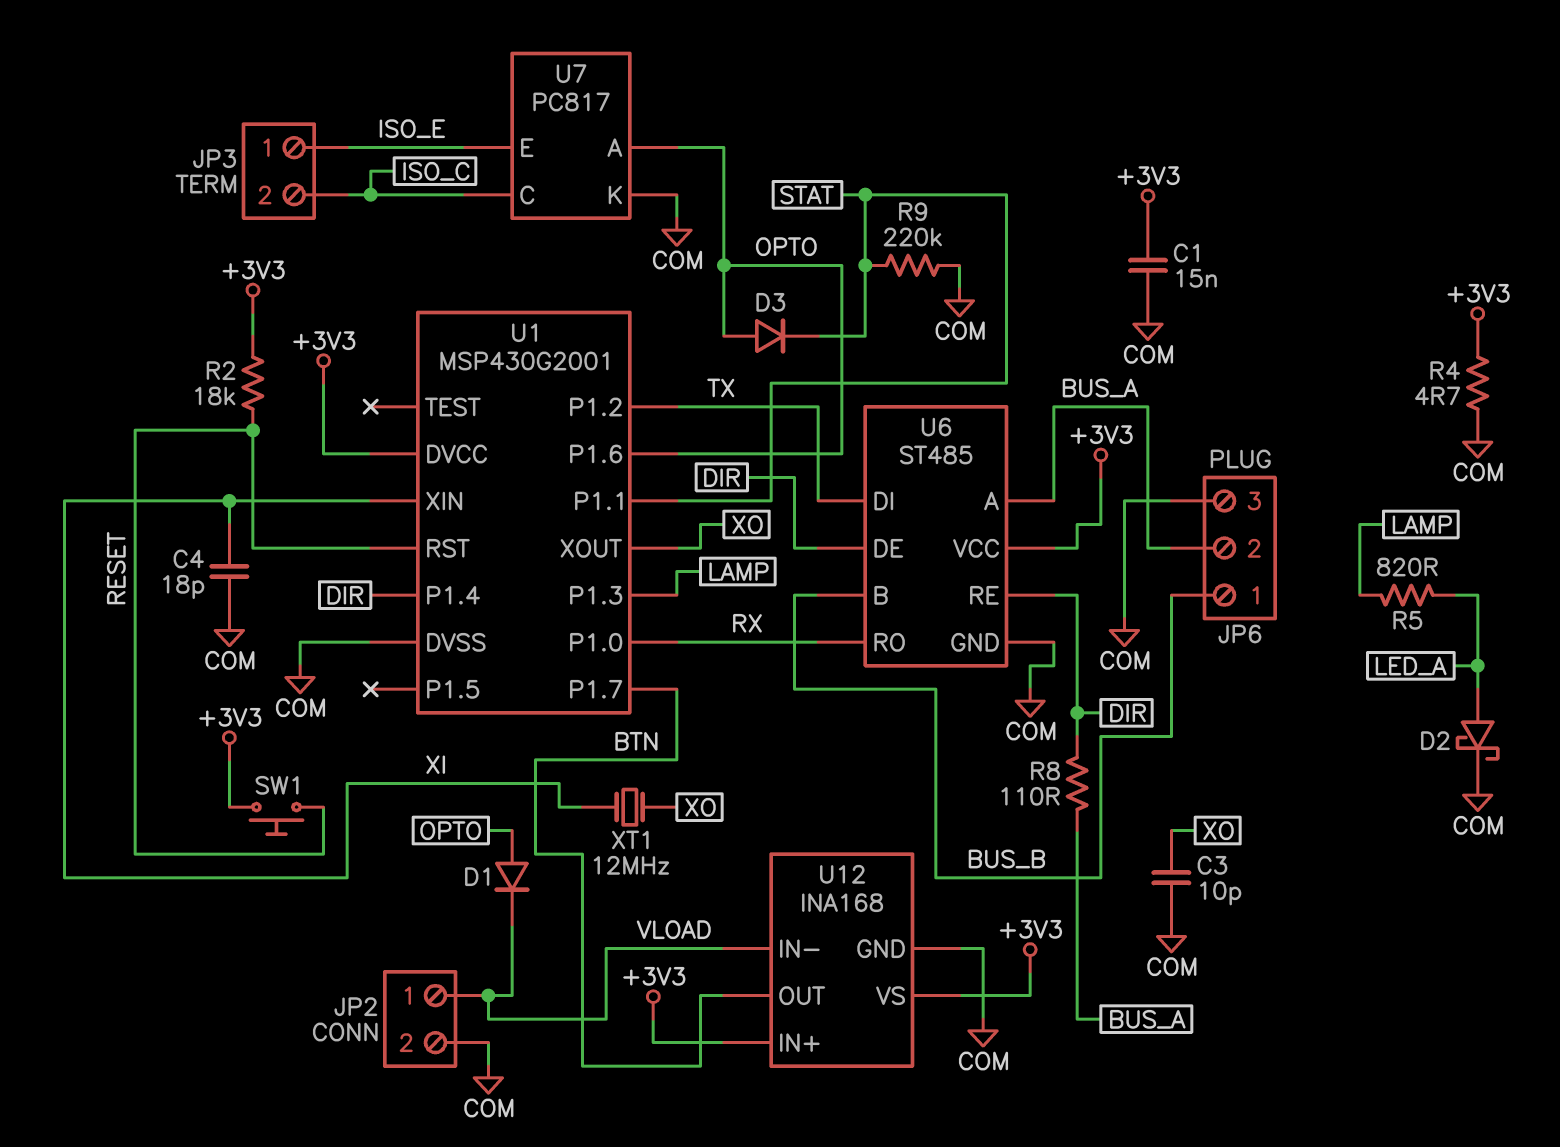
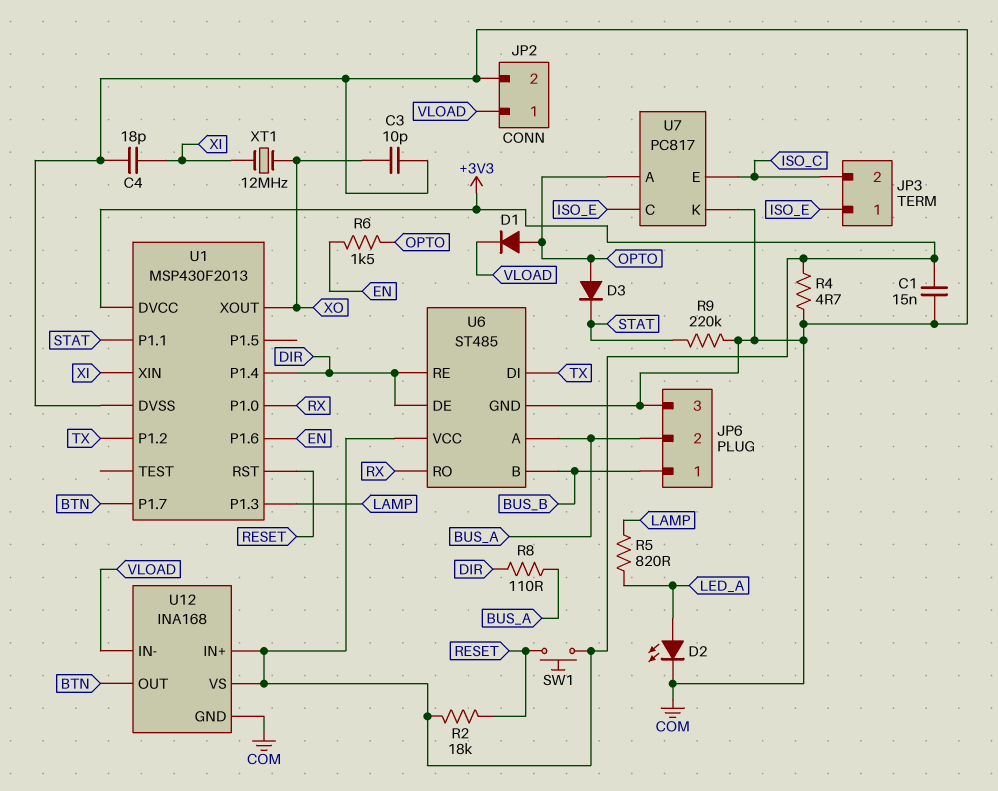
D2: schottky (A LED_A, K COM) -> LED (A LED_A, K COM)
R6: none -> 1.5k (EN, OPTO)
U1: MSP430G2001 -> MSP430F2013
U1 pin P1.6: OPTO -> EN
U7 pin C: ISO_C -> ISO_E
U7 pin E: ISO_E -> ISO_C

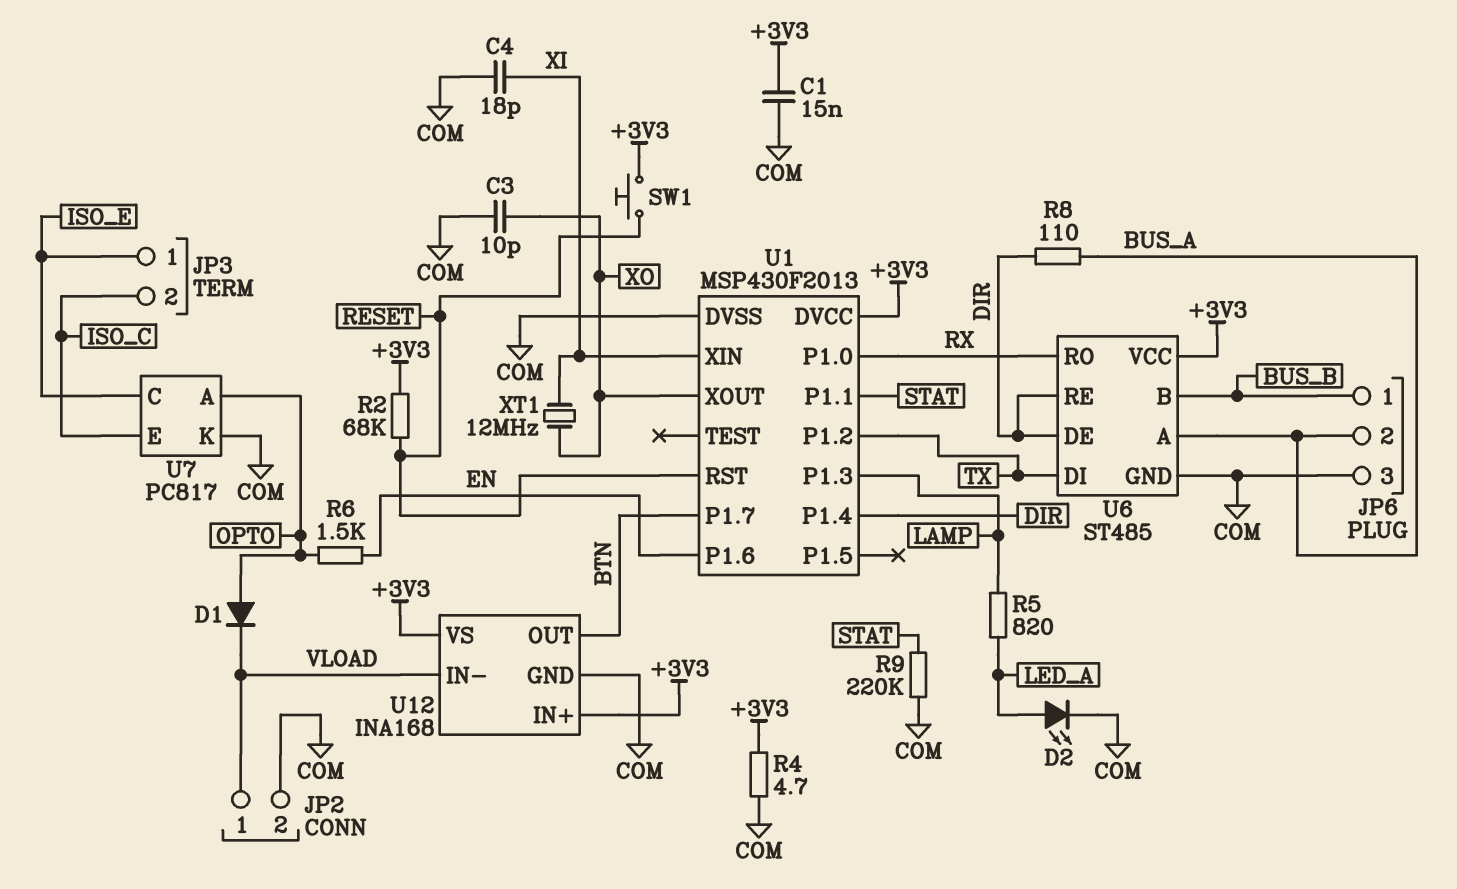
D3: diode (A OPTO, K STAT) -> none
R2: 18k (+3V3, RESET) -> 68k (+3V3, RESET)

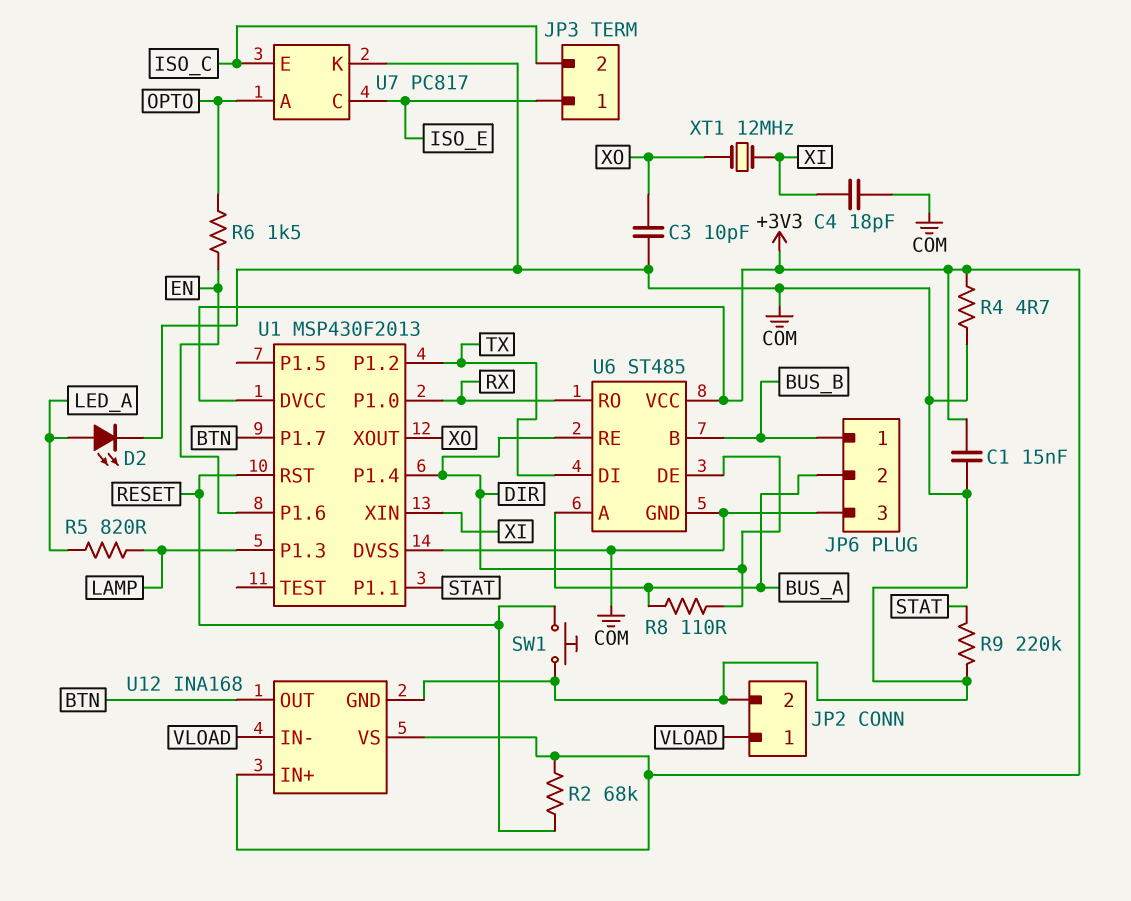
D1: diode (A OPTO, K VLOAD) -> none
SW1: button (+3V3, RESET) -> button (COM, RESET)

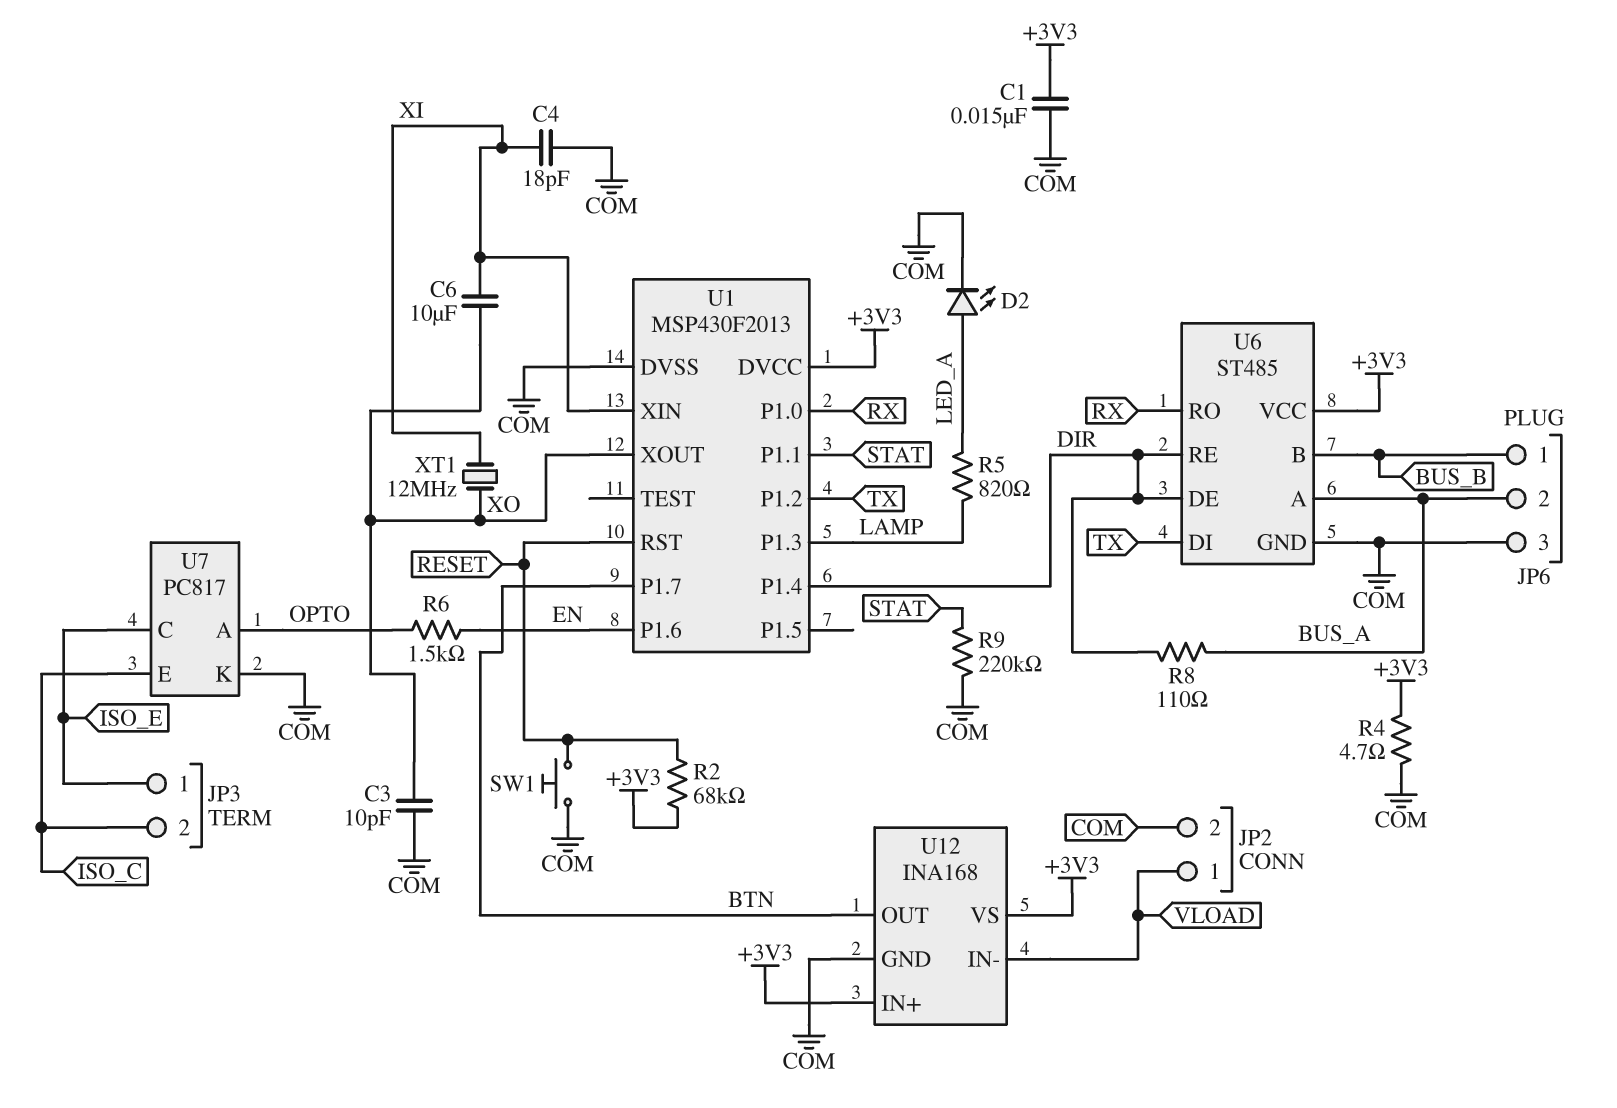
C6: none -> 10uF (XI, XO)

